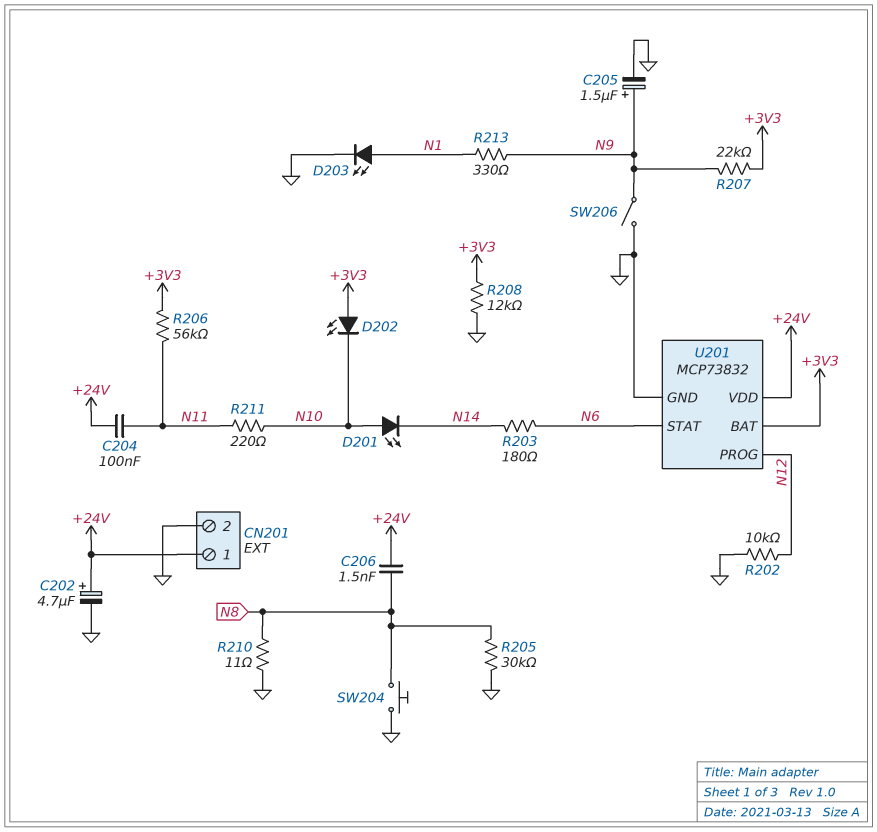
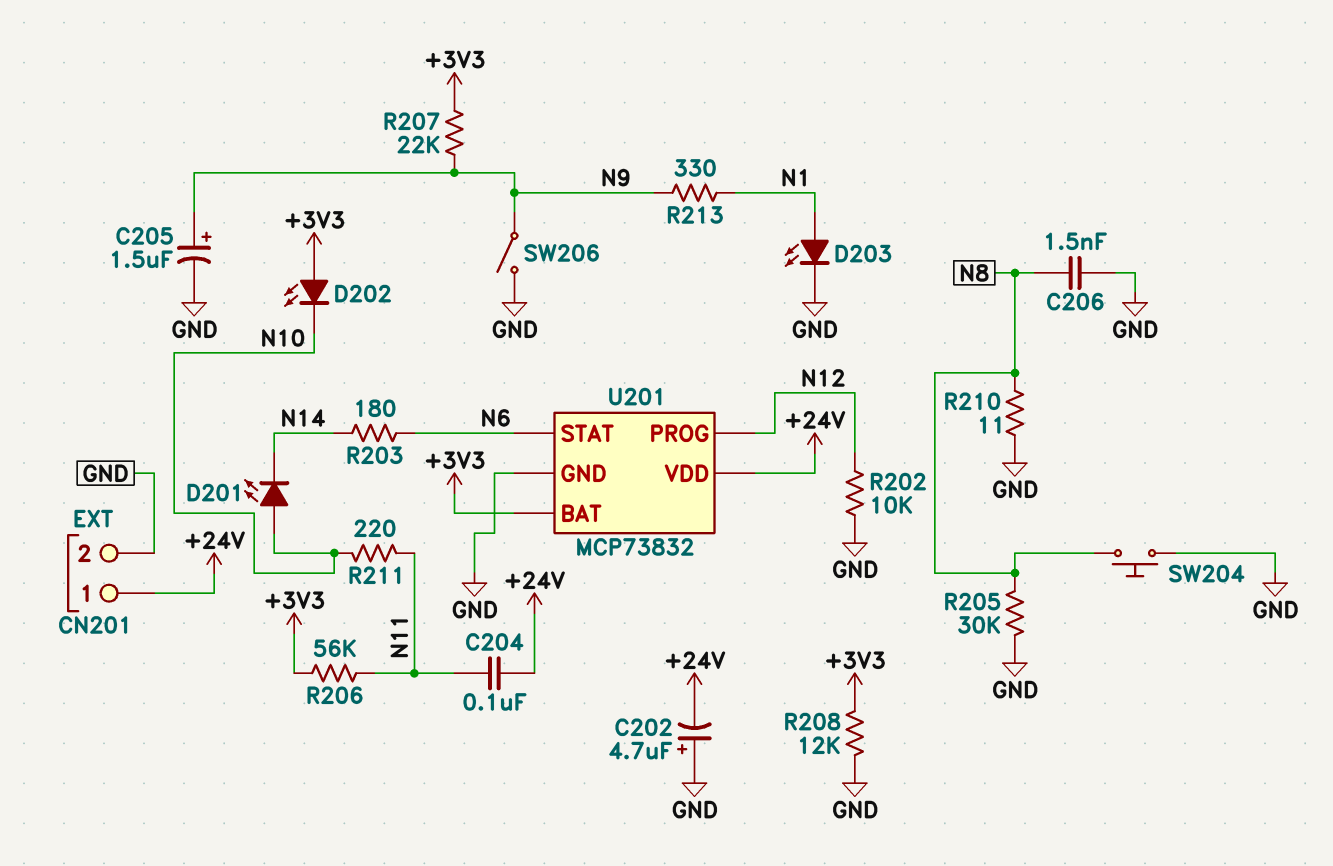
C202: 4.7uF (plus +24V, minus GND) -> 4.7uF (plus GND, minus +24V)
C206: 1.5nF (+24V, N8) -> 1.5nF (GND, N8)

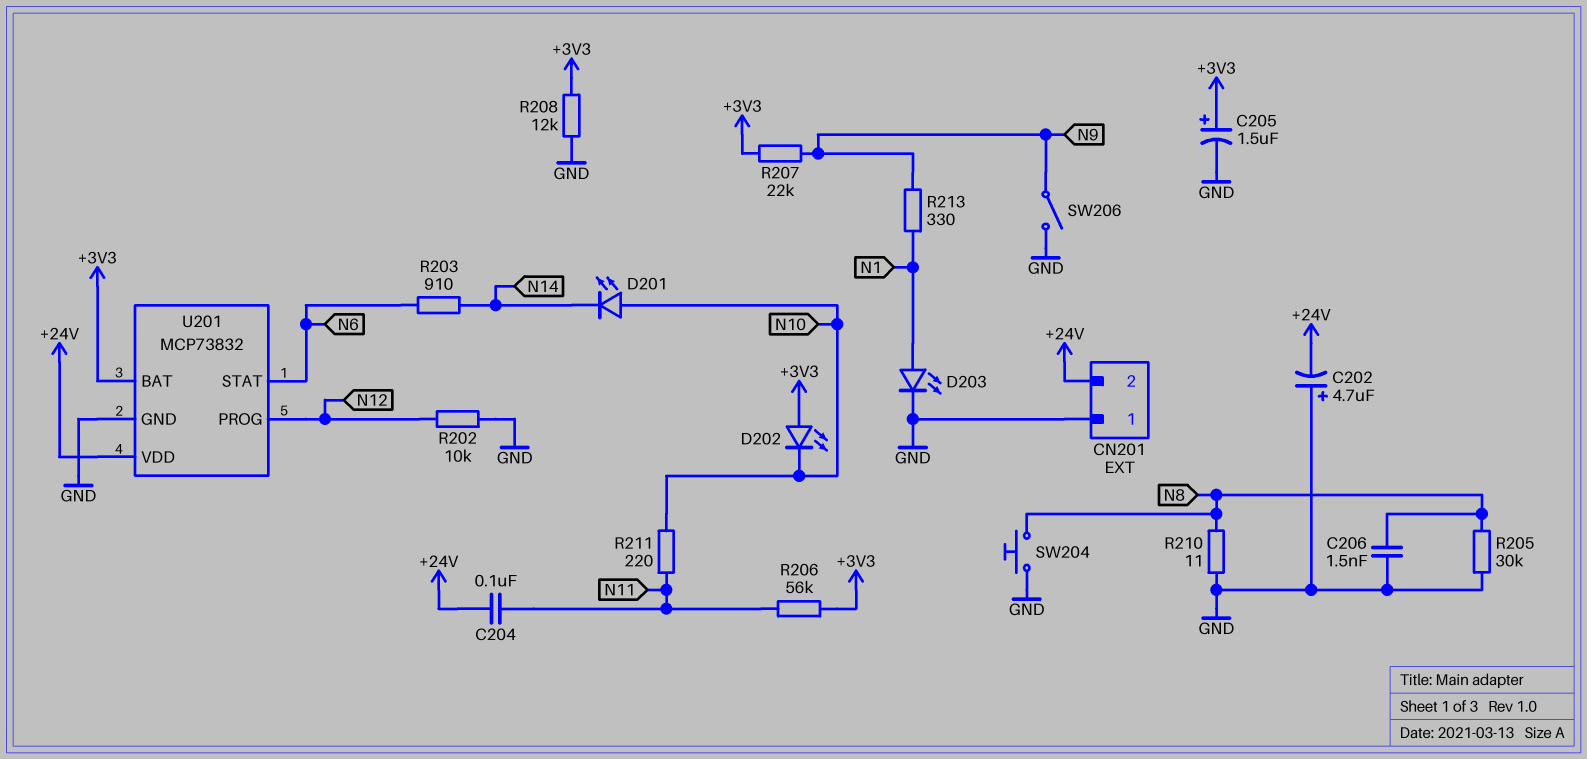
C205: 1.5uF (plus N9, minus GND) -> 1.5uF (plus +3V3, minus GND)
CN201 pin 1: +24V -> GND
CN201 pin 2: GND -> +24V
R203: 180 (N6, N14) -> 910 (N6, N14)

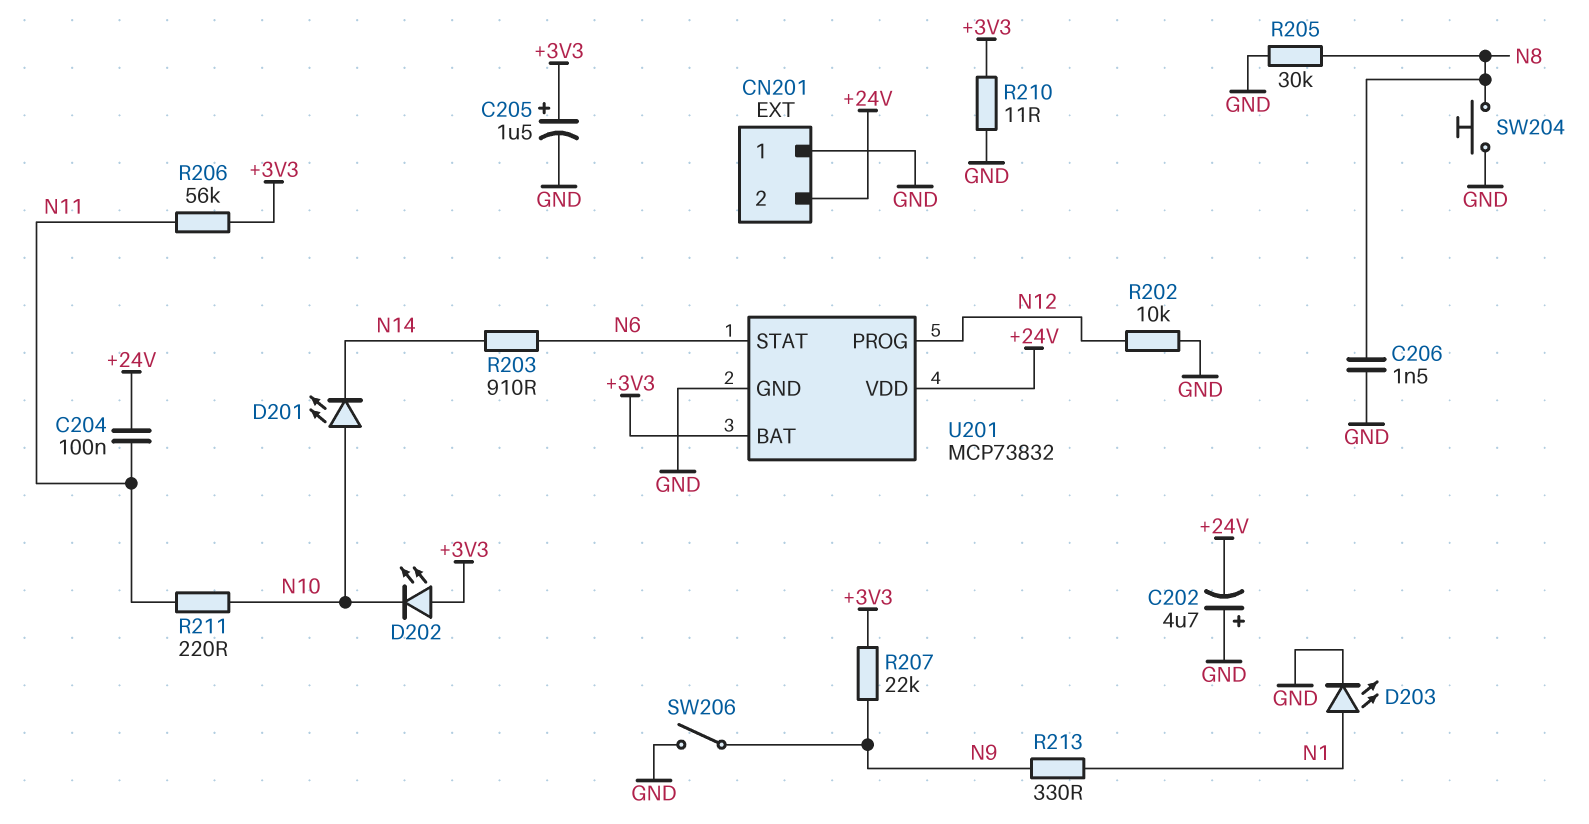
R208: 12k (+3V3, GND) -> none
R210: 11 (GND, N8) -> 11 (+3V3, GND)

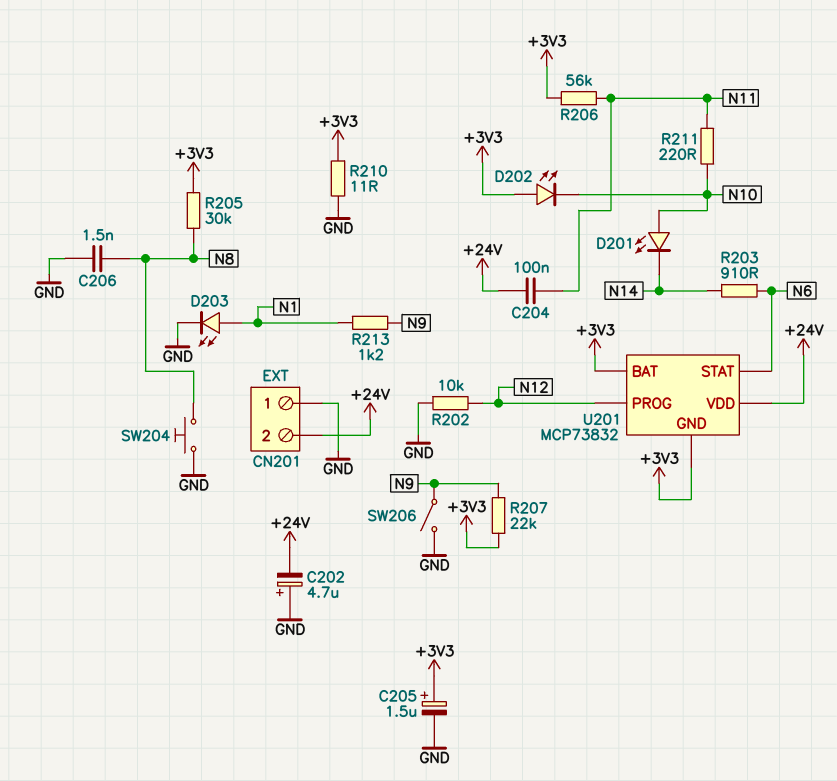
R205: 30k (GND, N8) -> 30k (+3V3, N8)
R213: 330 (N1, N9) -> 1.2k (N1, N9)
U201 pin GND: GND -> +3V3

